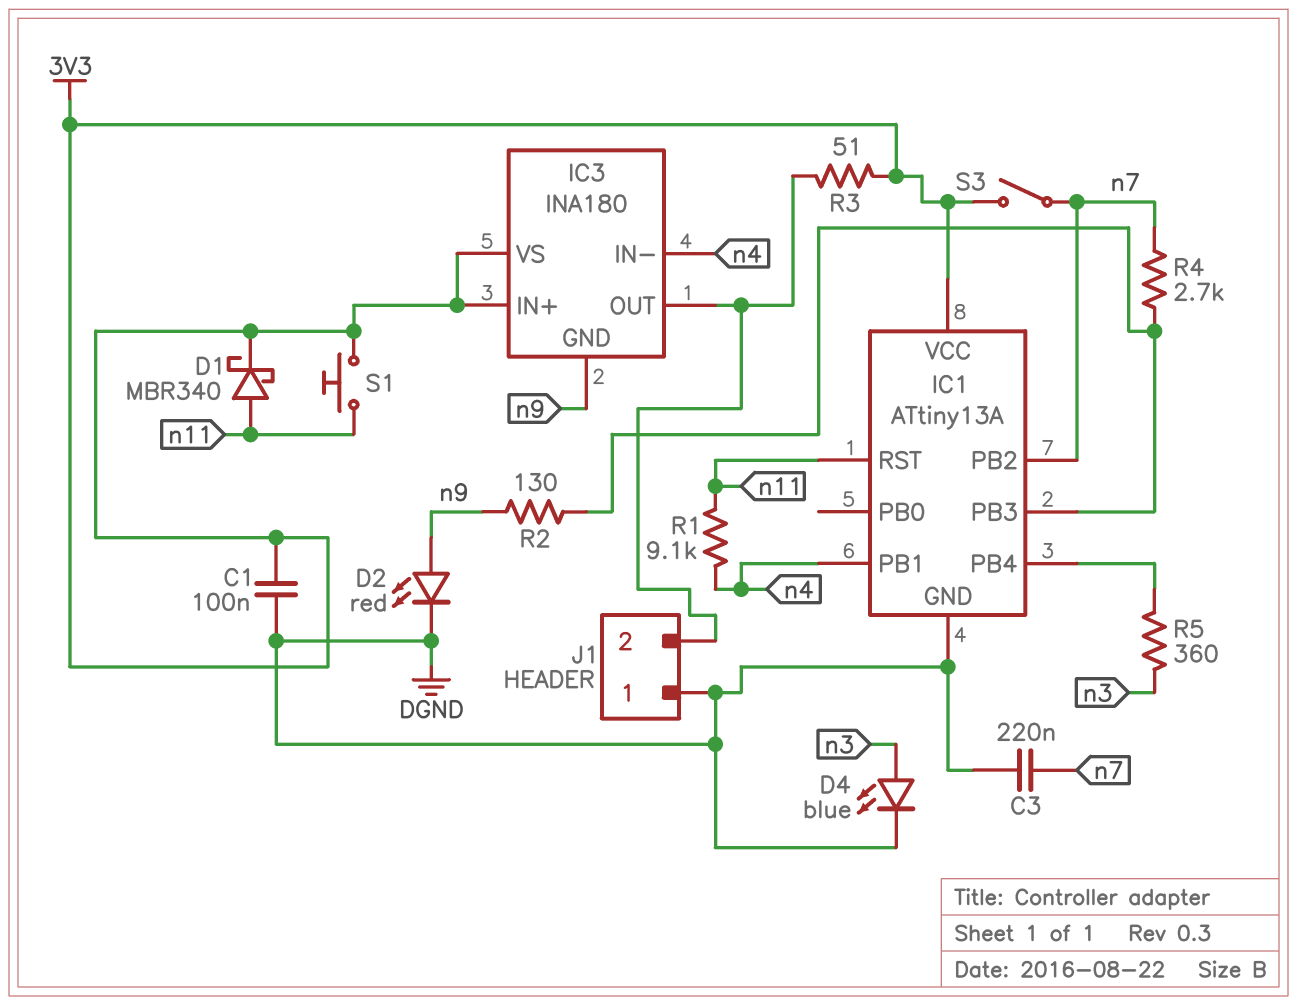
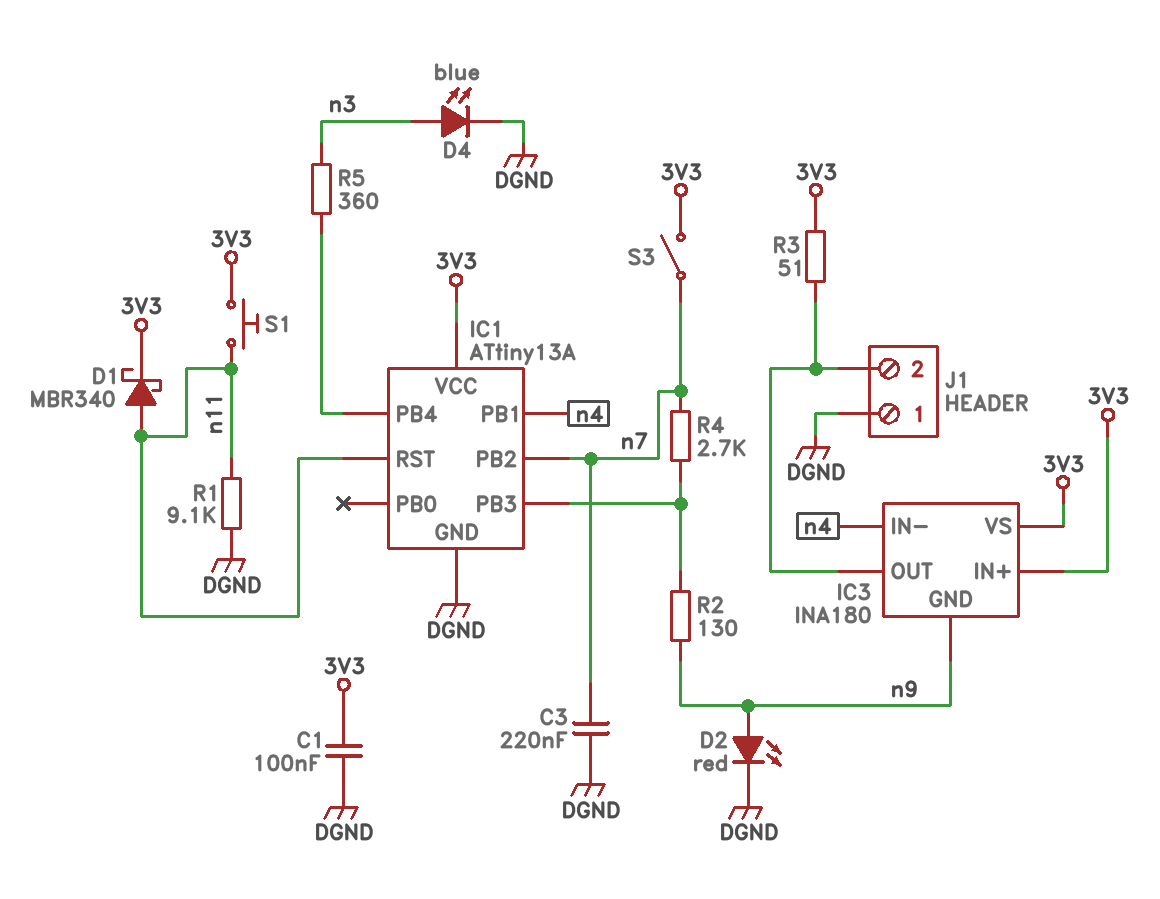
R1: 9.1k (n4, n11) -> 9.1k (DGND, n11)

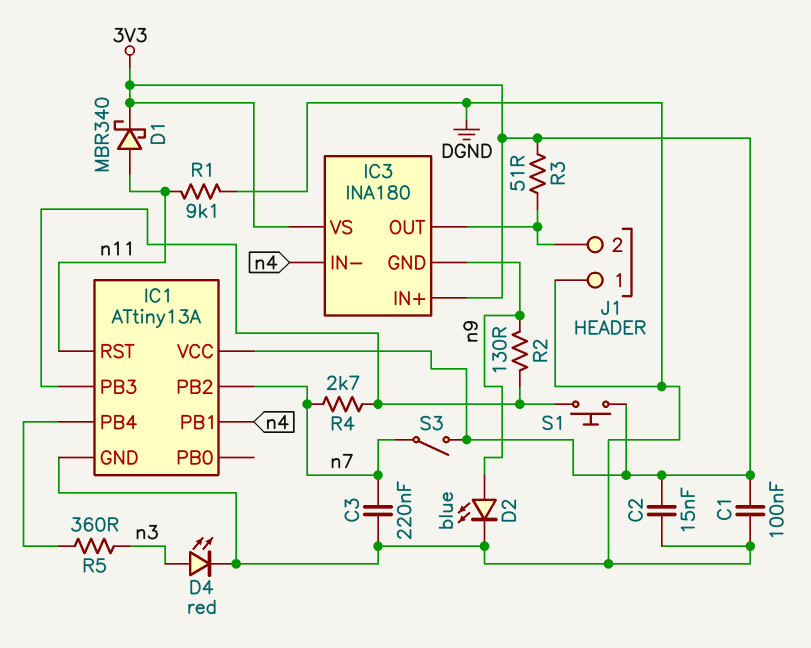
C2: none -> 15nF (3V3, DGND)
D2: LED red (A n9, K DGND) -> LED blue (A n9, K DGND)
D4: LED blue (A n3, K DGND) -> LED red (A n3, K DGND)
S1: button (3V3, n11) -> button (3V3, IC1/PB3)

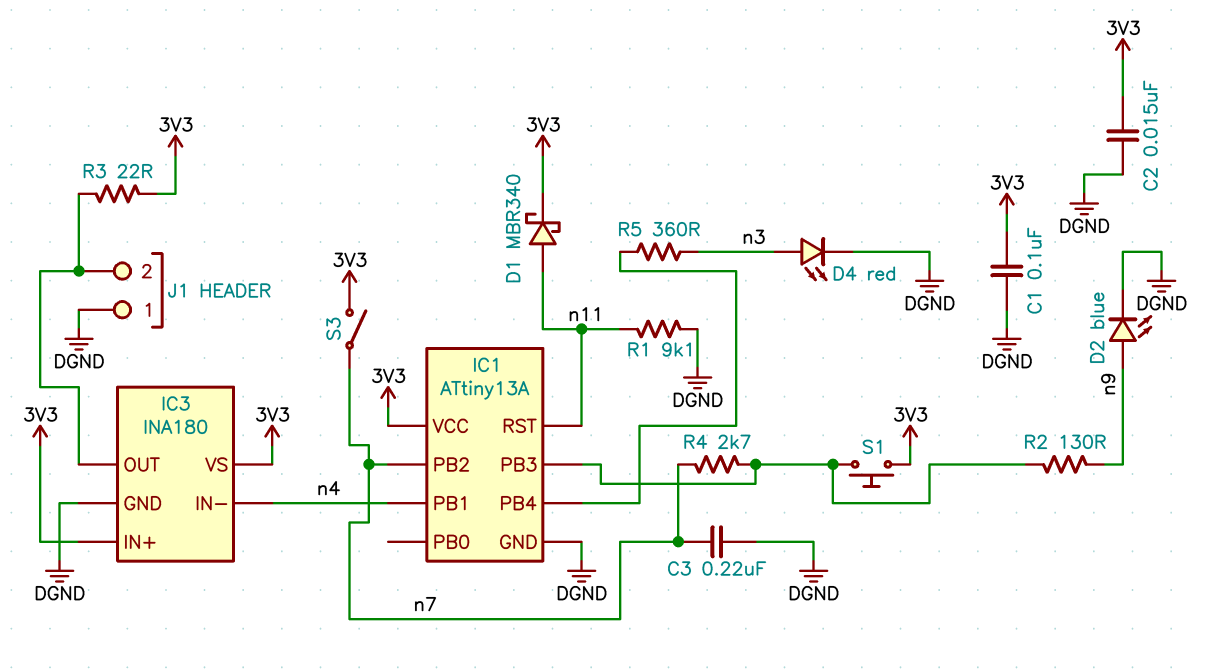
IC3 pin GND: n9 -> DGND
R3: 51 (3V3, IC3/OUT) -> 22 (3V3, IC3/OUT)

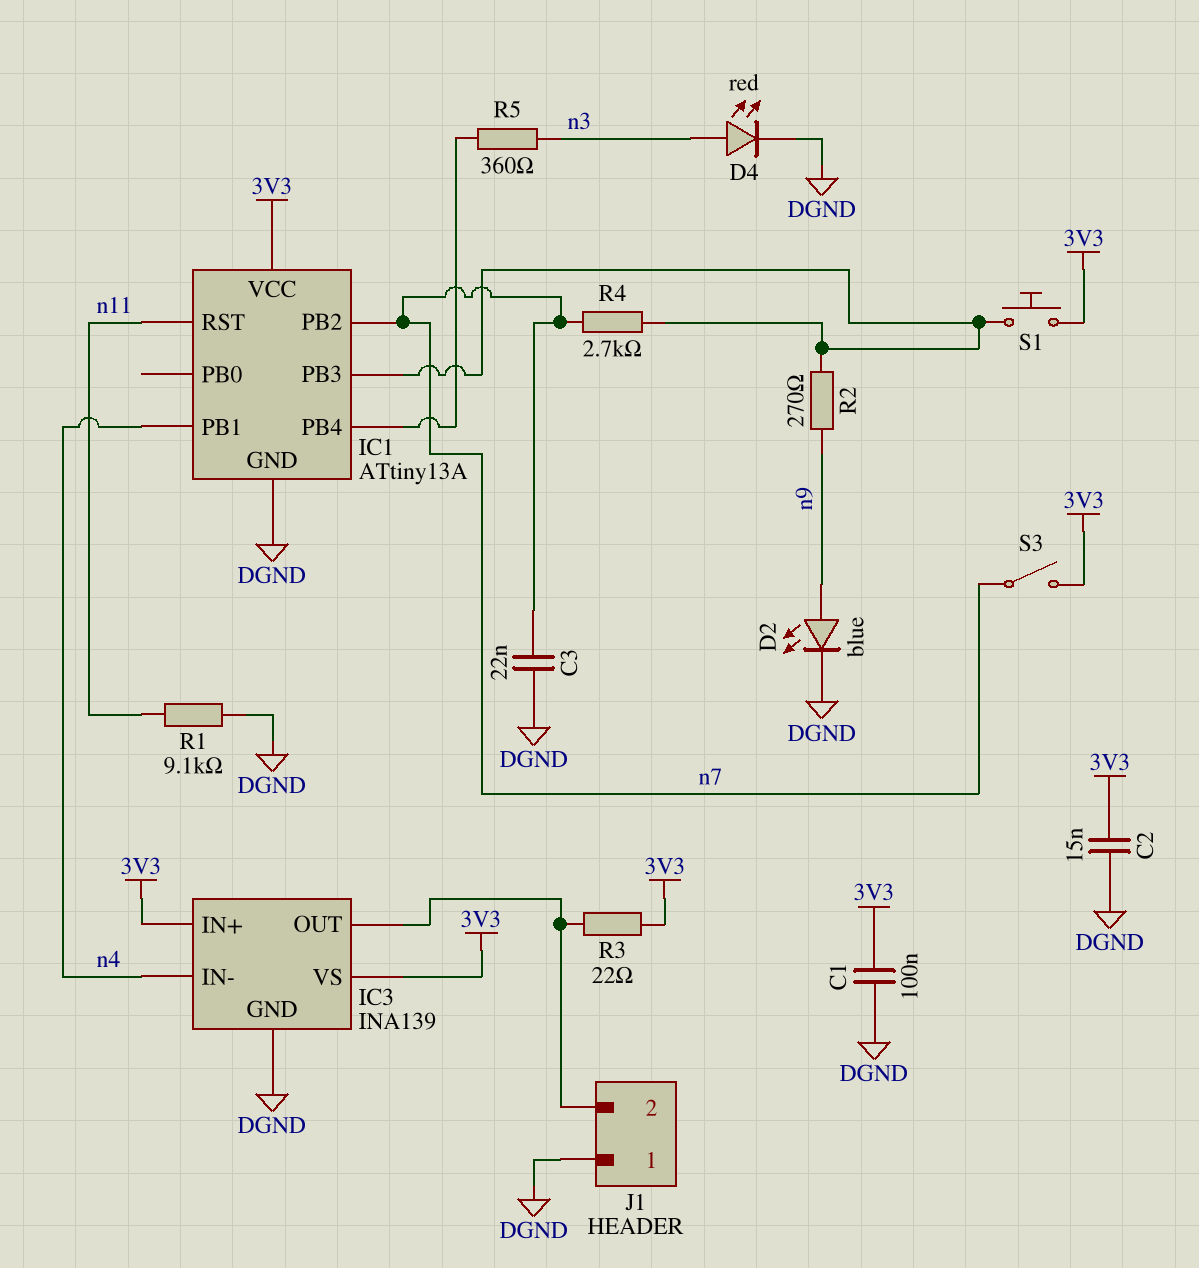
C3: 220nF (DGND, n7) -> 22nF (DGND, n7)
D1: schottky MBR340 (A n11, K 3V3) -> none
IC3: INA180 -> INA139
R2: 130 (IC1/PB3, n9) -> 270 (IC1/PB3, n9)

